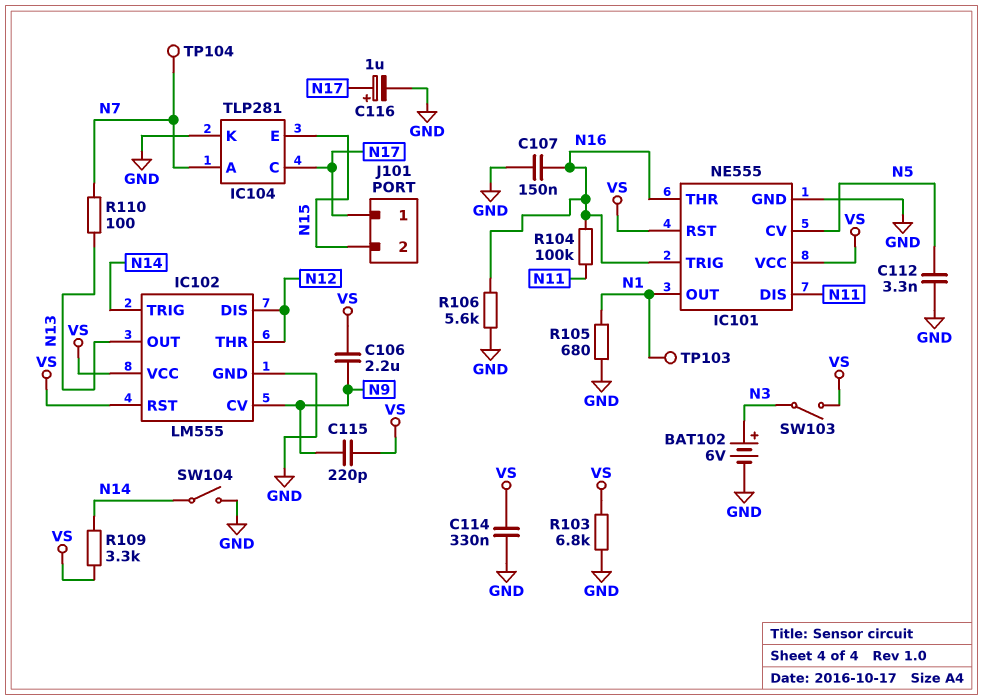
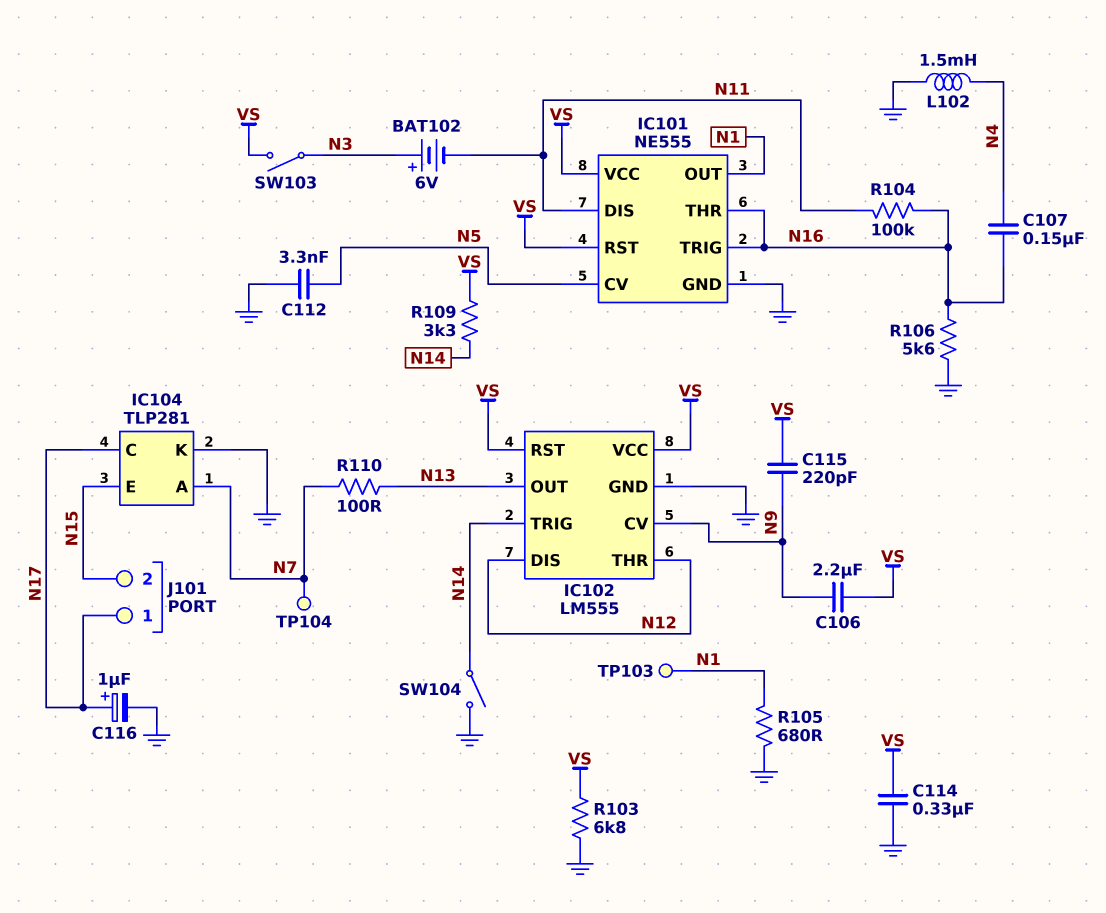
BAT102: 6V (plus N3, minus GND) -> 6V (plus N3, minus N11)
C107: 150nF (GND, N16) -> 150nF (N4, N16)
L102: none -> 1.5mH (GND, N4)

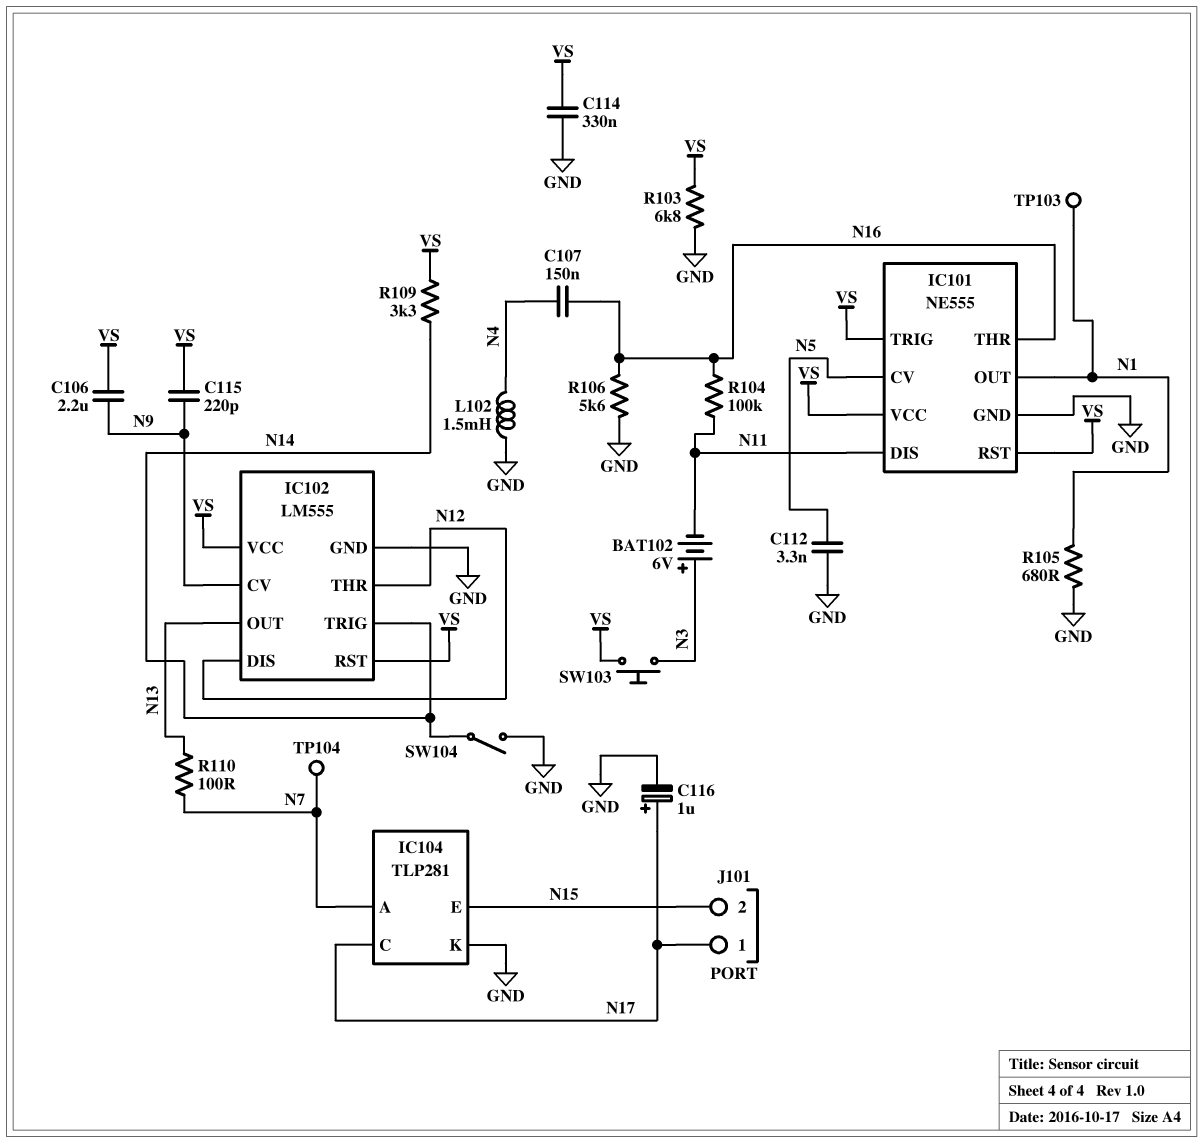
IC101 pin TRIG: N16 -> VS
SW103: switch (N3, VS) -> button (N3, VS)

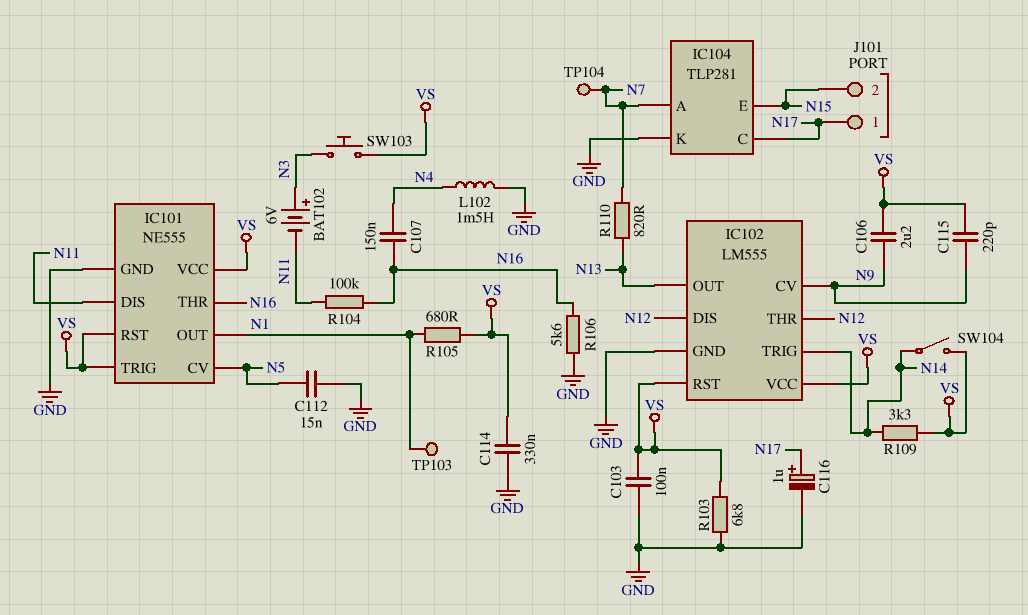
C103: none -> 100nF (GND, VS)
C112: 3.3nF (GND, N5) -> 15nF (GND, N5)
R105: 680 (GND, N1) -> 680 (N1, VS)
R110: 100 (N7, N13) -> 820 (N7, N13)
SW104: switch (GND, N14) -> switch (N14, VS)

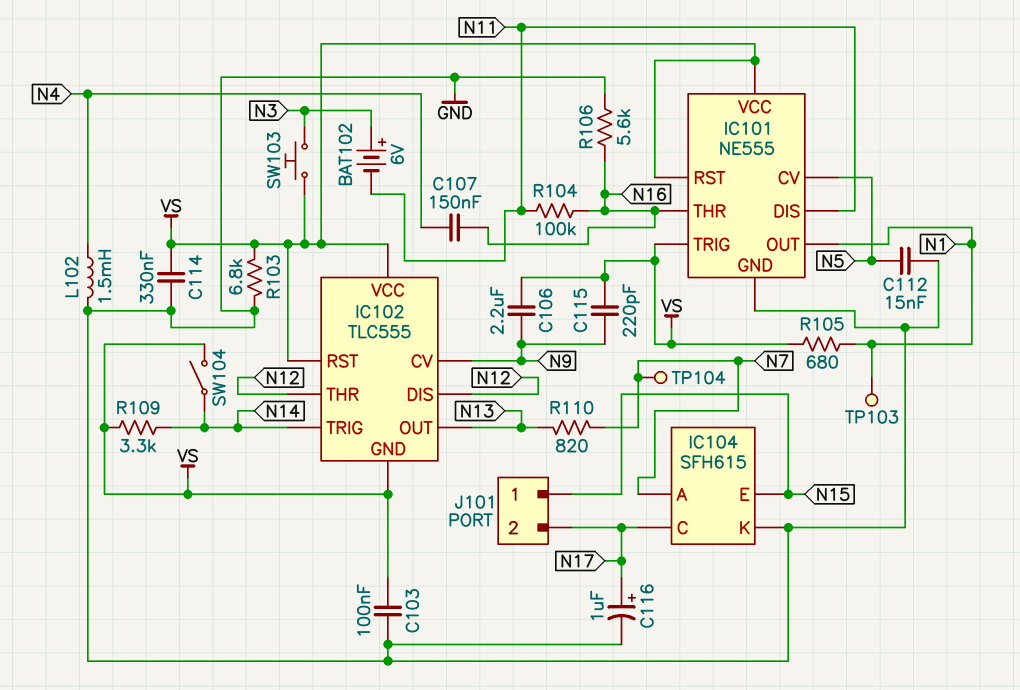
IC102: LM555 -> TLC555
IC102 pin GND: GND -> VS
IC104: TLP281 -> SFH615
J101 pin 1: N17 -> N15
J101 pin 2: N15 -> N17

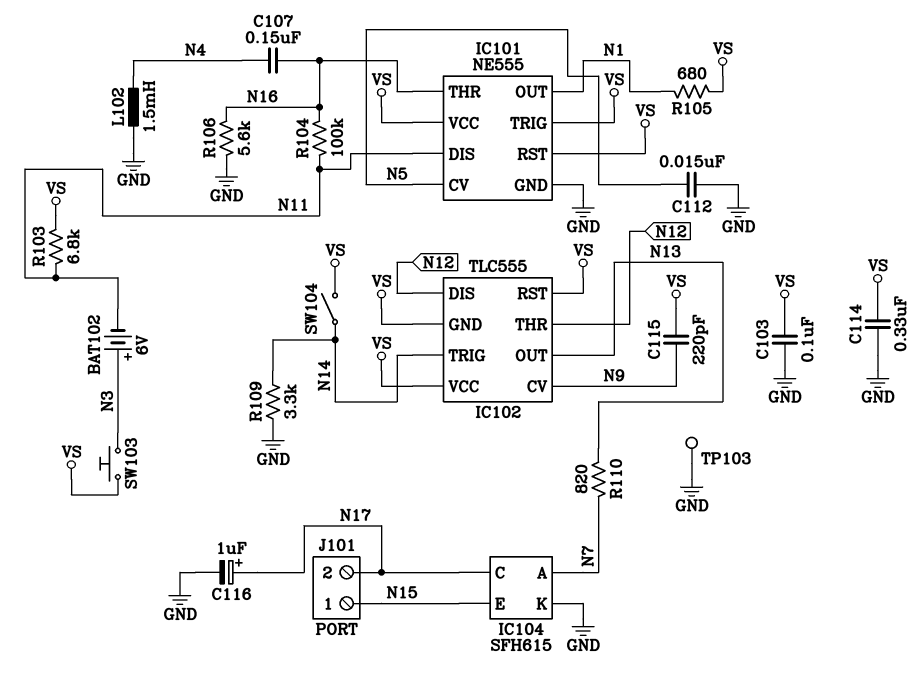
C106: 2.2uF (N9, VS) -> none
R103: 6.8k (GND, VS) -> 6.8k (N11, VS)
R109: 3.3k (N14, VS) -> 3.3k (GND, N14)
TP103: test point (N1) -> test point (GND)
TP104: test point (N7) -> none

